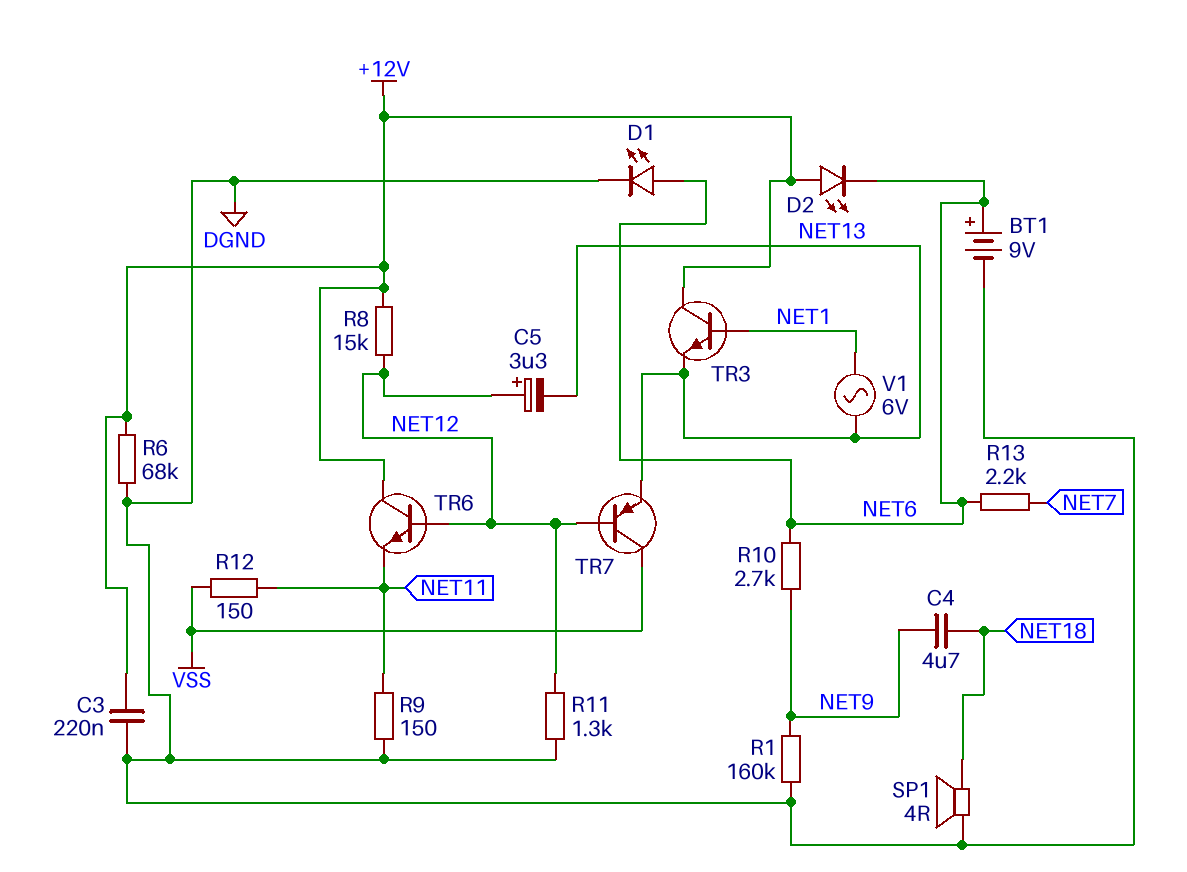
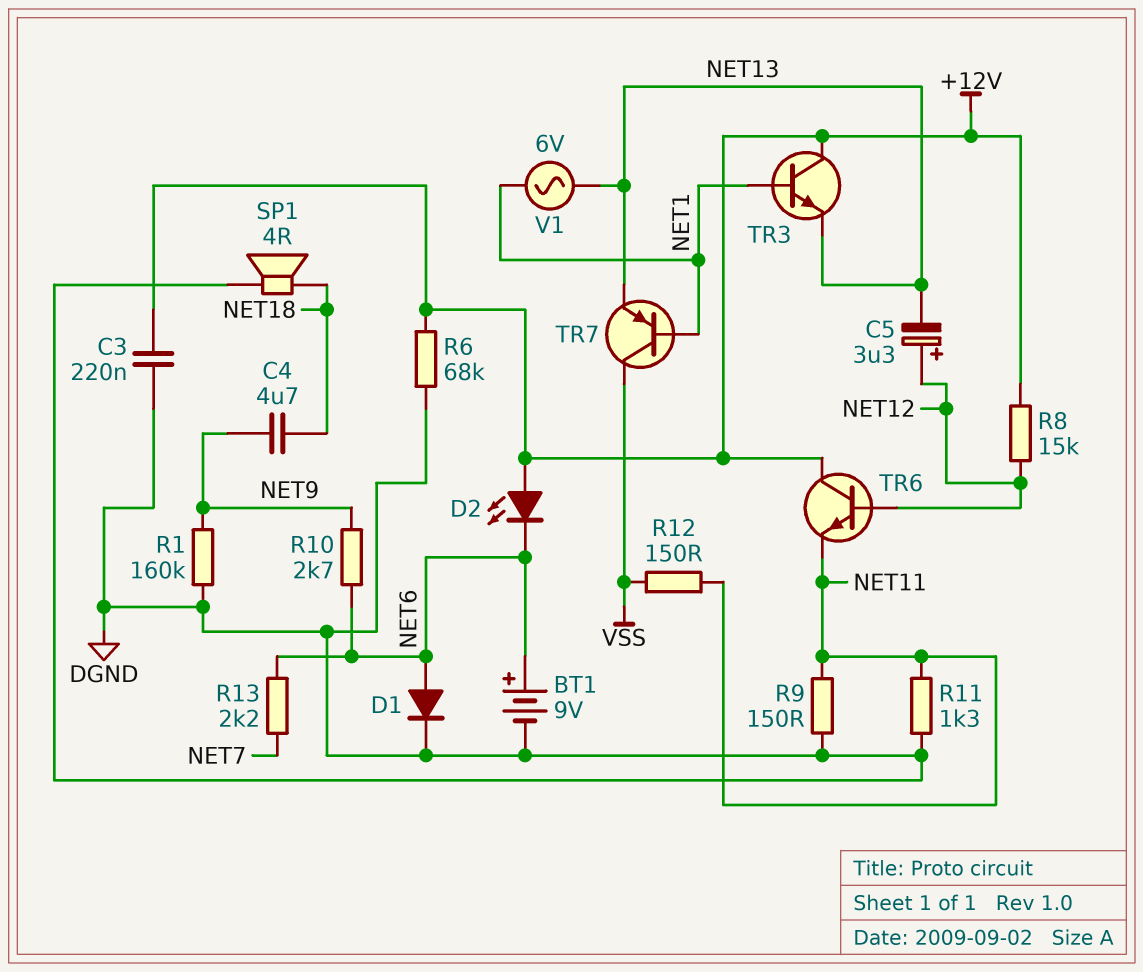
D1: LED (A NET6, K DGND) -> diode (A NET6, K DGND)
R11: 1.3k (DGND, NET12) -> 1.3k (DGND, NET11)
TR7: PNP (B NET12, C VSS, E NET13) -> PNP (B NET1, C VSS, E NET13)

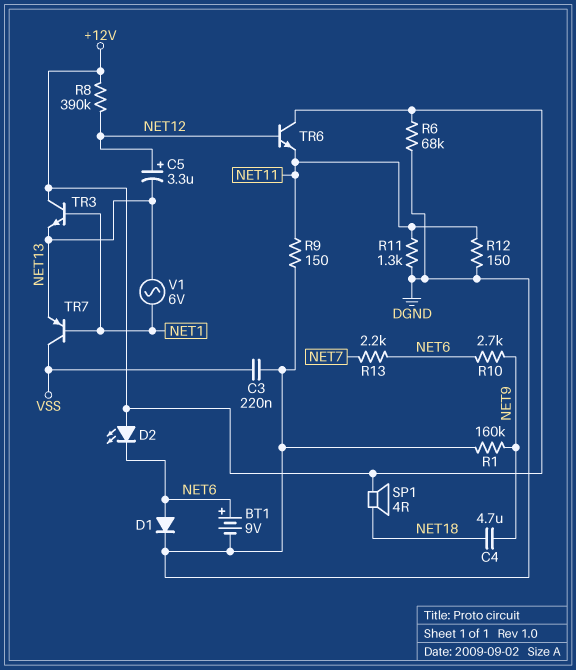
C3: 220nF (+12V, DGND) -> 220nF (DGND, VSS)
R8: 15k (+12V, NET12) -> 390k (+12V, NET12)
R12: 150 (NET11, VSS) -> 150 (DGND, NET11)
SP1: speaker 4R (DGND, NET18) -> speaker 4R (+12V, NET18)

